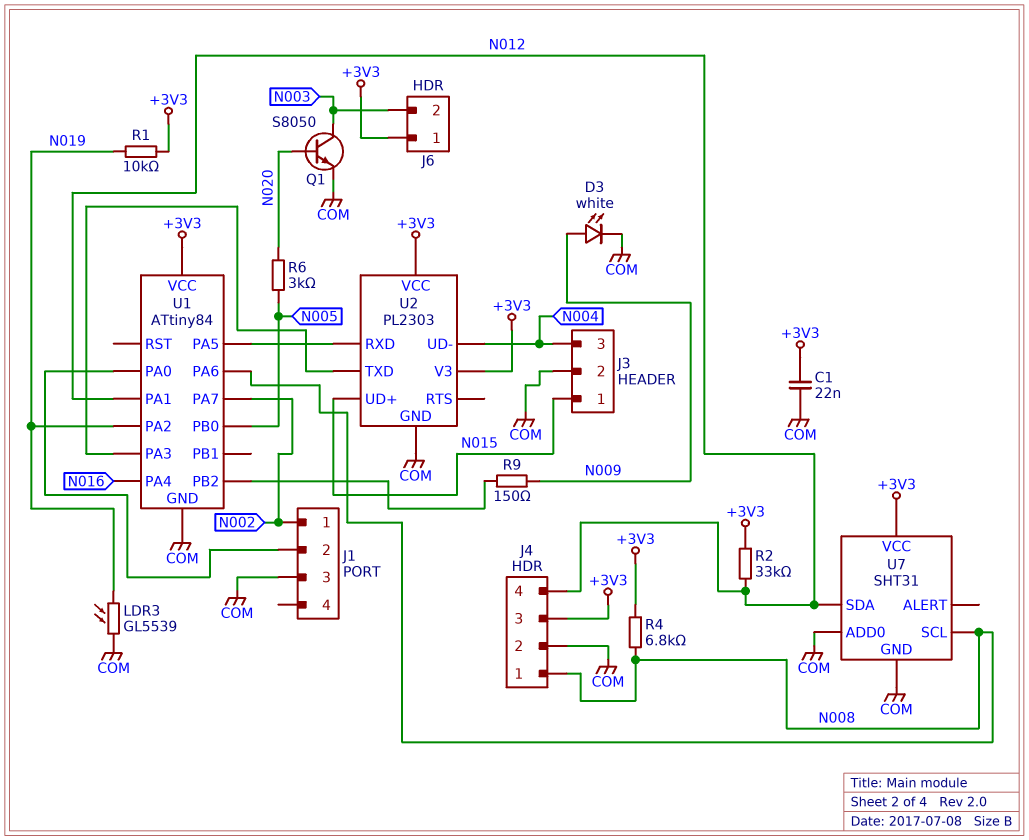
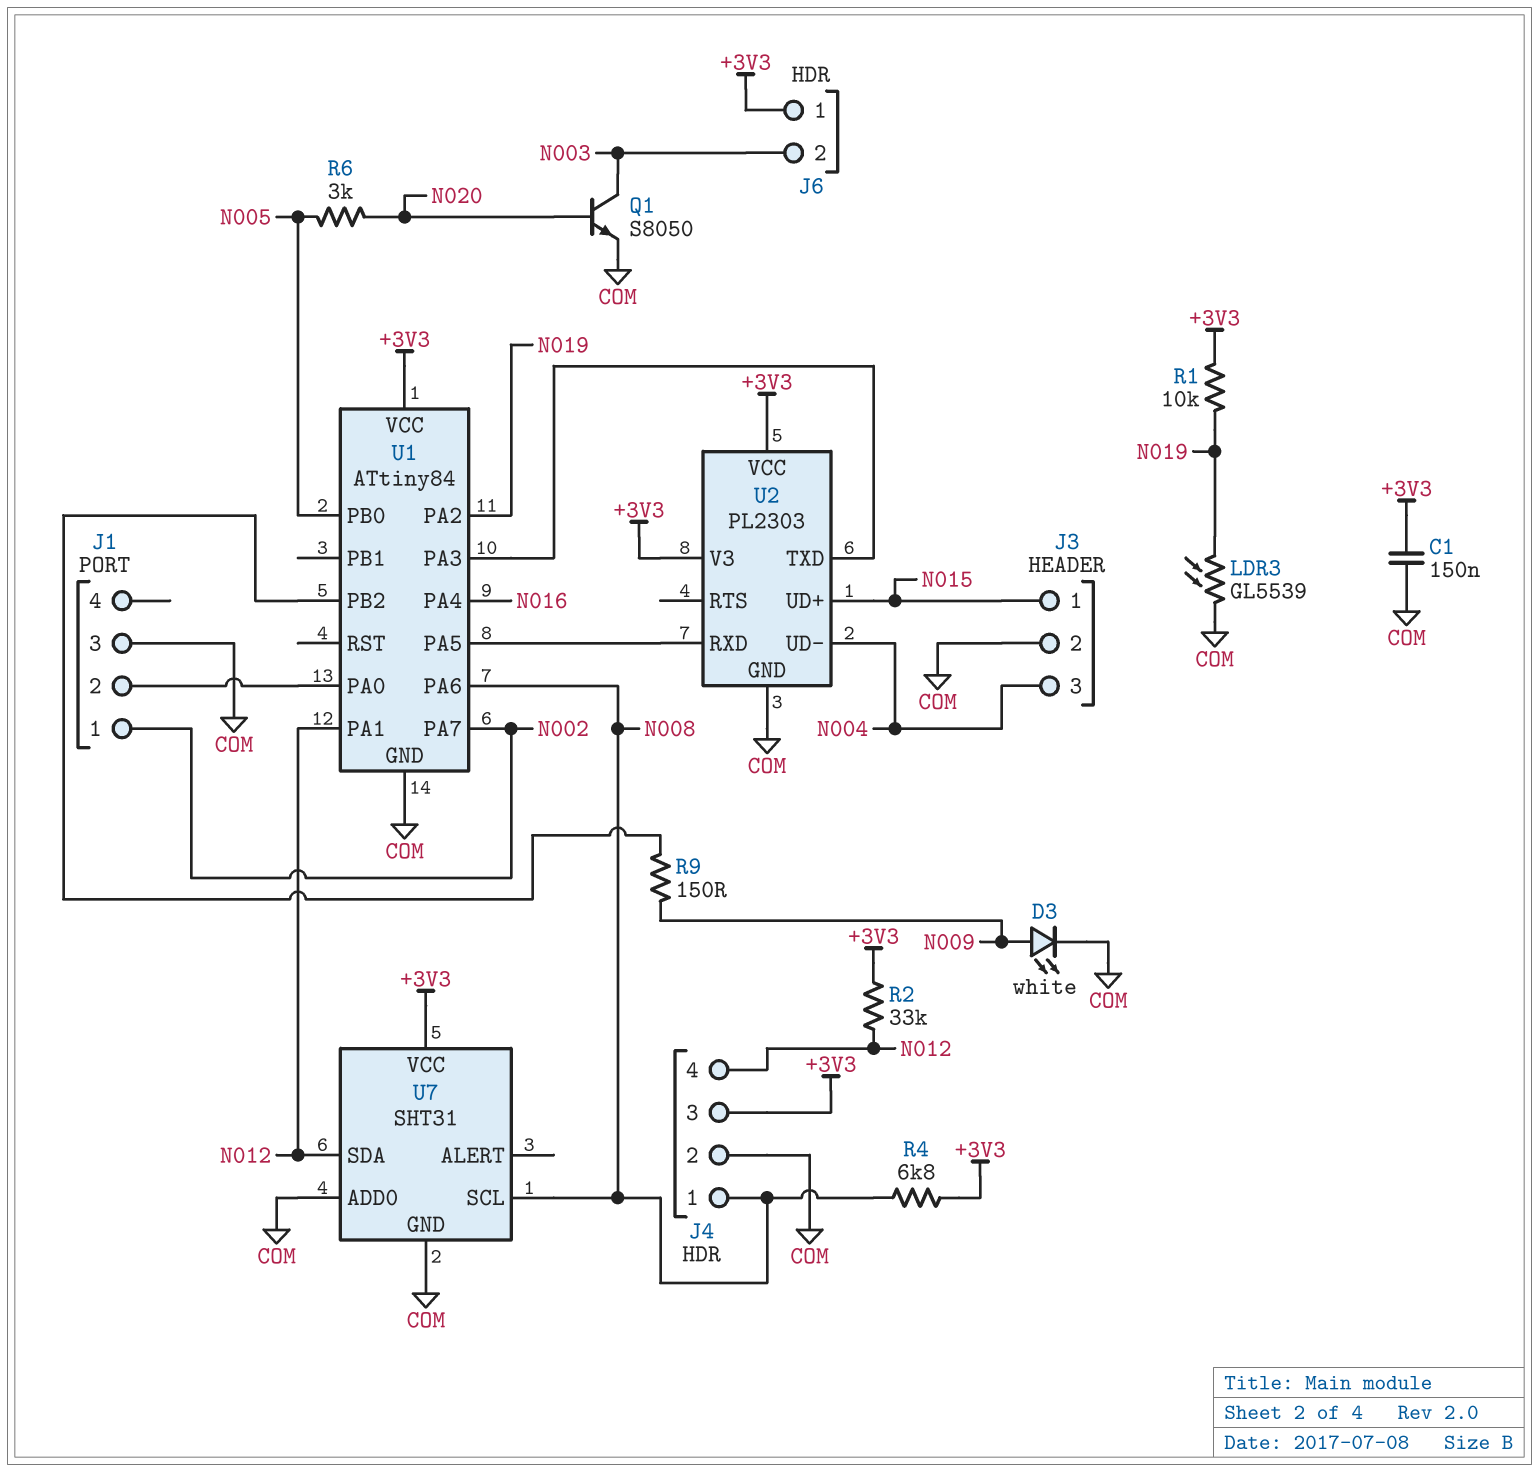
C1: 22nF (+3V3, COM) -> 150nF (+3V3, COM)

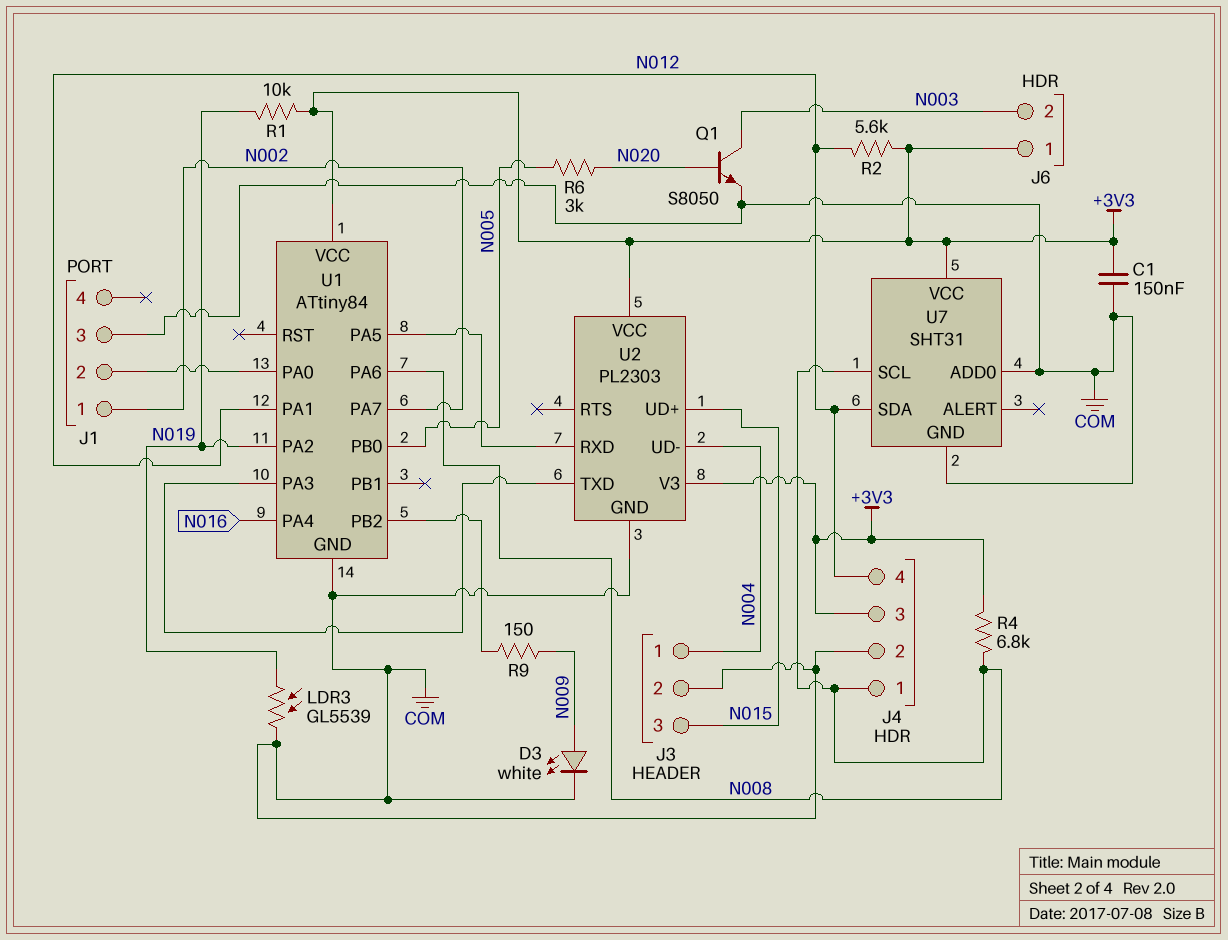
J3 pin 1: N015 -> N004
J3 pin 3: N004 -> N015
R2: 33k (+3V3, N012) -> 5.6k (+3V3, N012)

